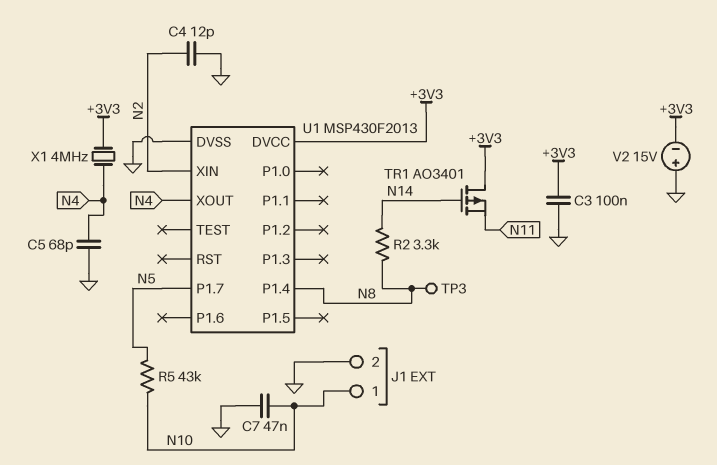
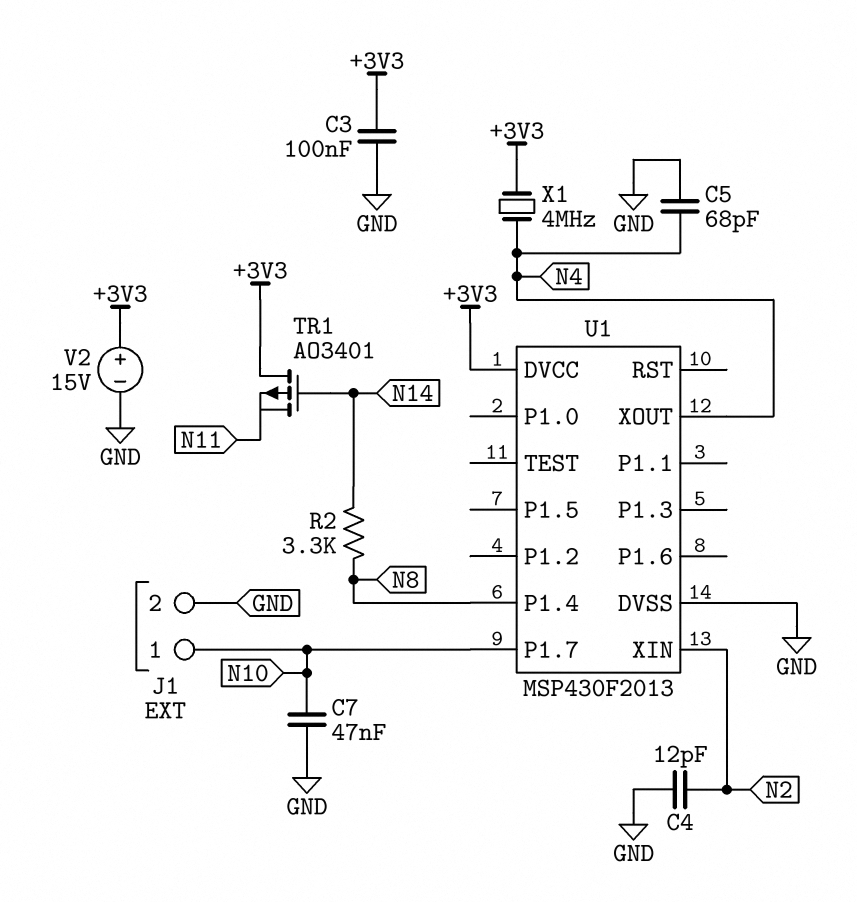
R5: 43k (N5, N10) -> none
TP3: test point (N8) -> none
U1 pin P1.7: N5 -> N10
V2: 15V (plus GND, minus +3V3) -> 15V (plus +3V3, minus GND)

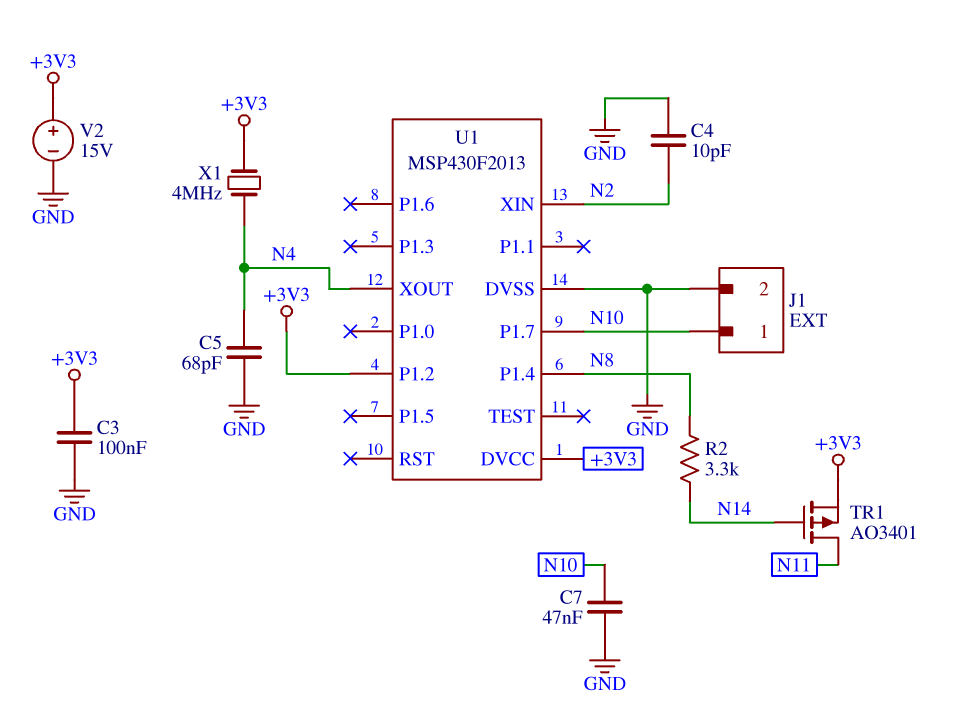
C4: 12pF (GND, N2) -> 10pF (GND, N2)
TR1: PMOS AO3401 (G N14, D +3V3, S N11) -> PMOS AO3401 (G N14, D N11, S +3V3)
U1 pin P1.2: none -> +3V3

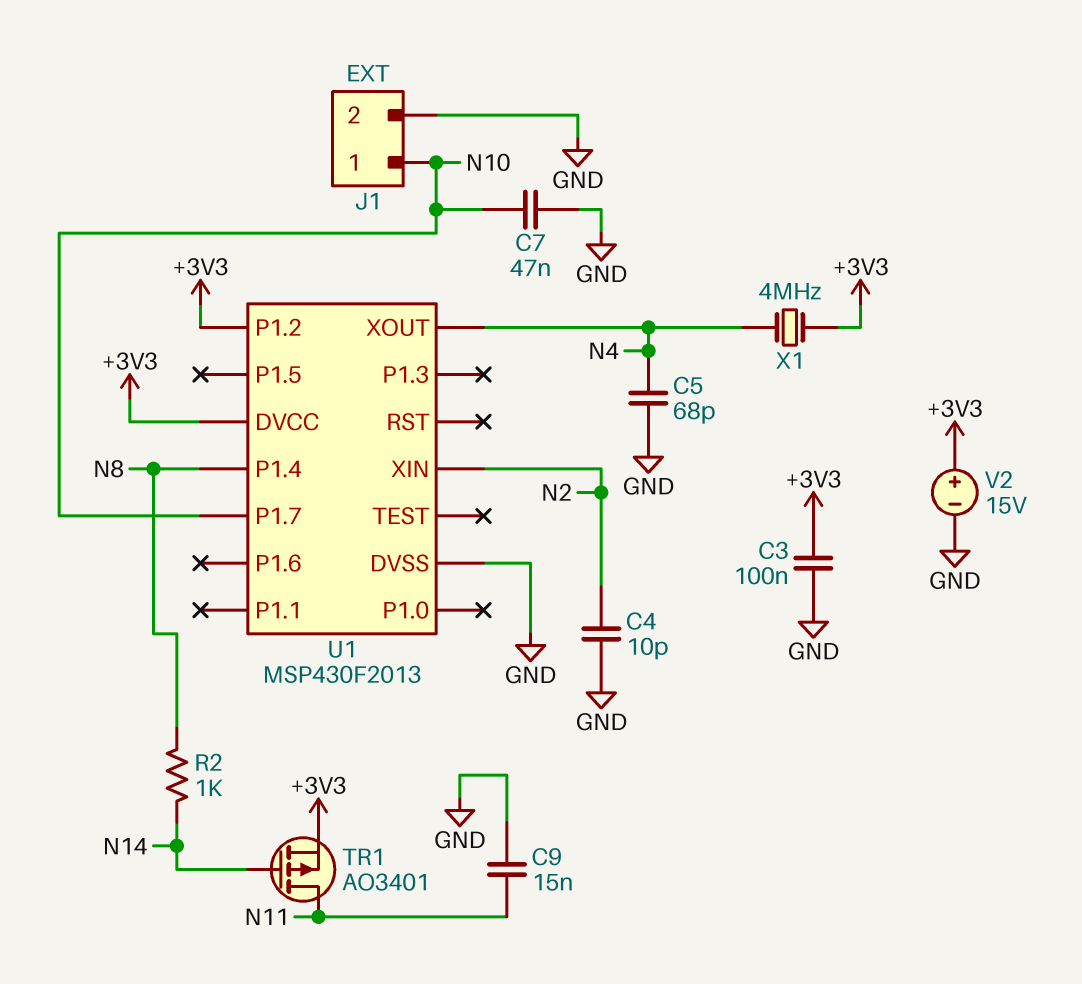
C9: none -> 15nF (GND, N11)
R2: 3.3k (N8, N14) -> 1k (N8, N14)

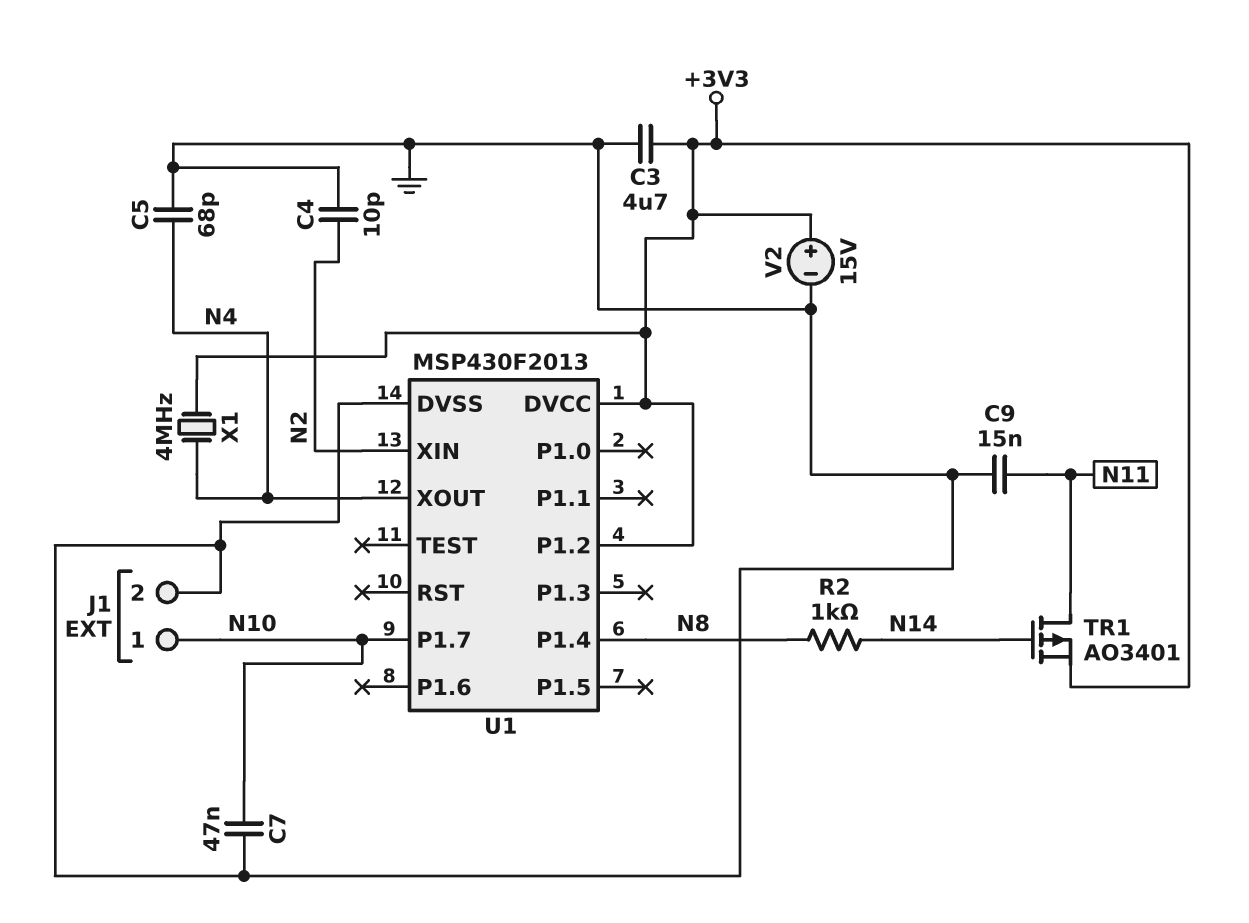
C3: 100nF (+3V3, GND) -> 4.7uF (+3V3, GND)

